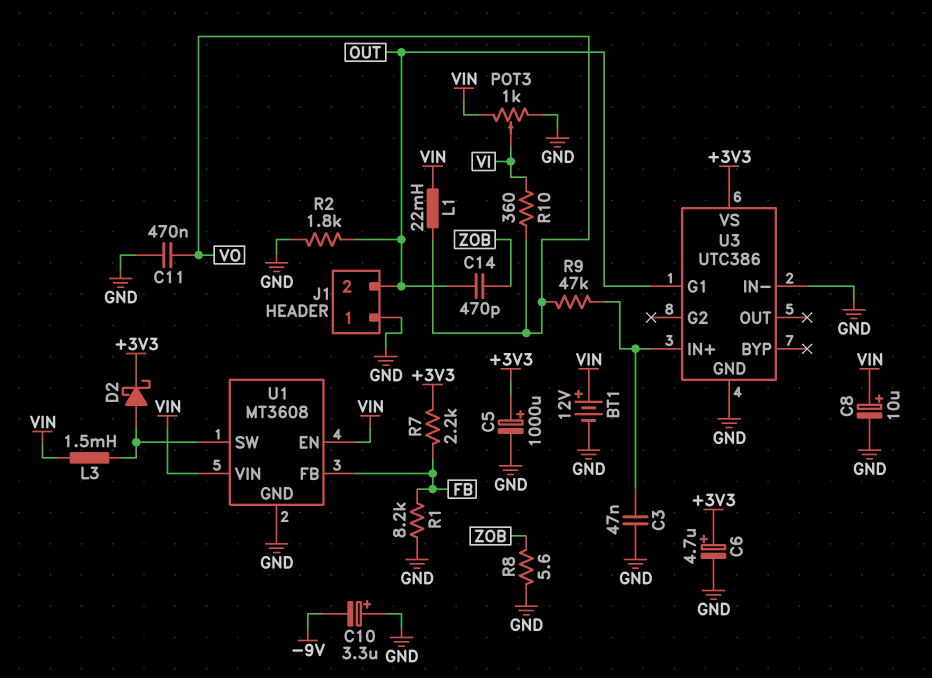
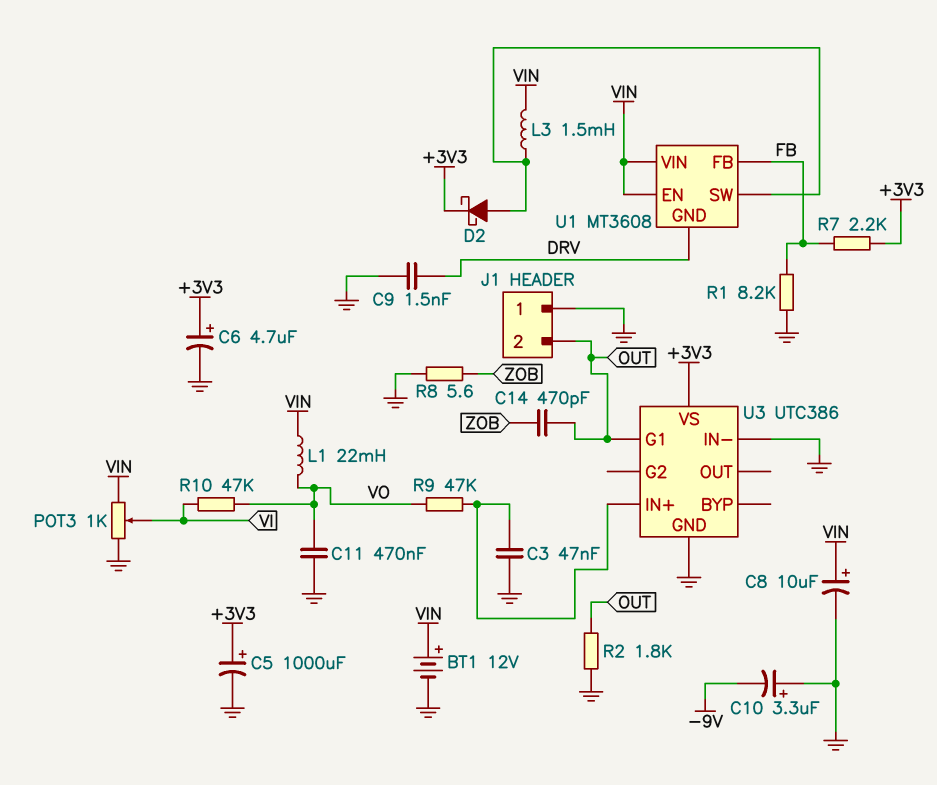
C9: none -> 1.5nF (DRV, GND)
R10: 360 (VI, VO) -> 47k (VI, VO)
U1 pin GND: GND -> DRV

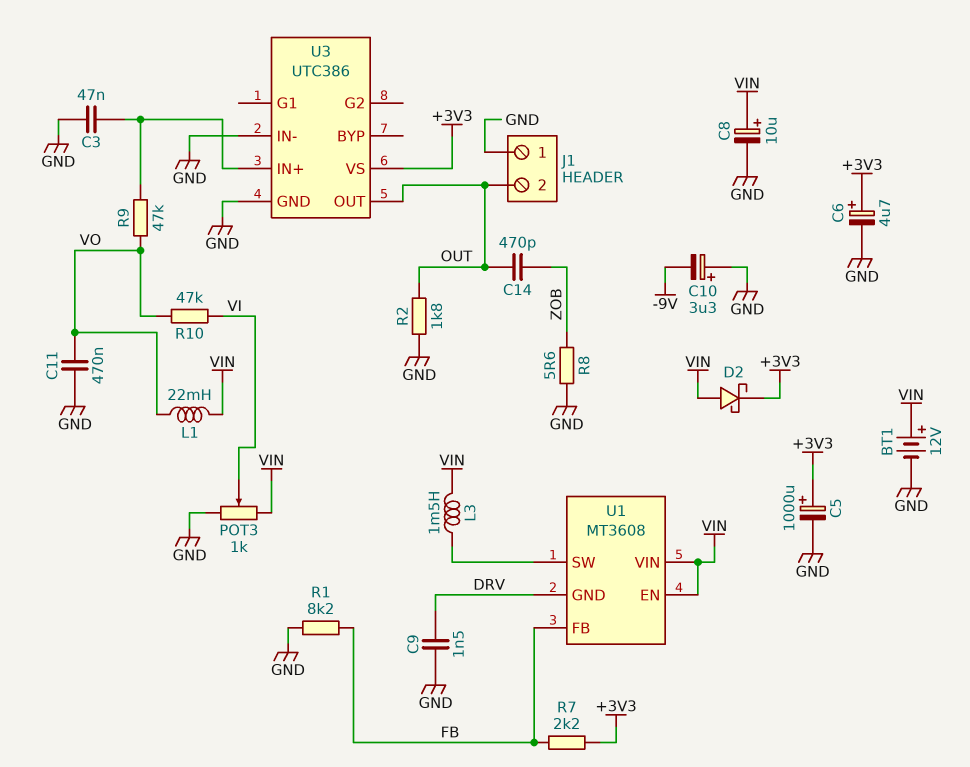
D2: schottky (A U1/SW, K +3V3) -> schottky (A VIN, K +3V3)
U3 pin G1: OUT -> none
U3 pin OUT: none -> OUT

